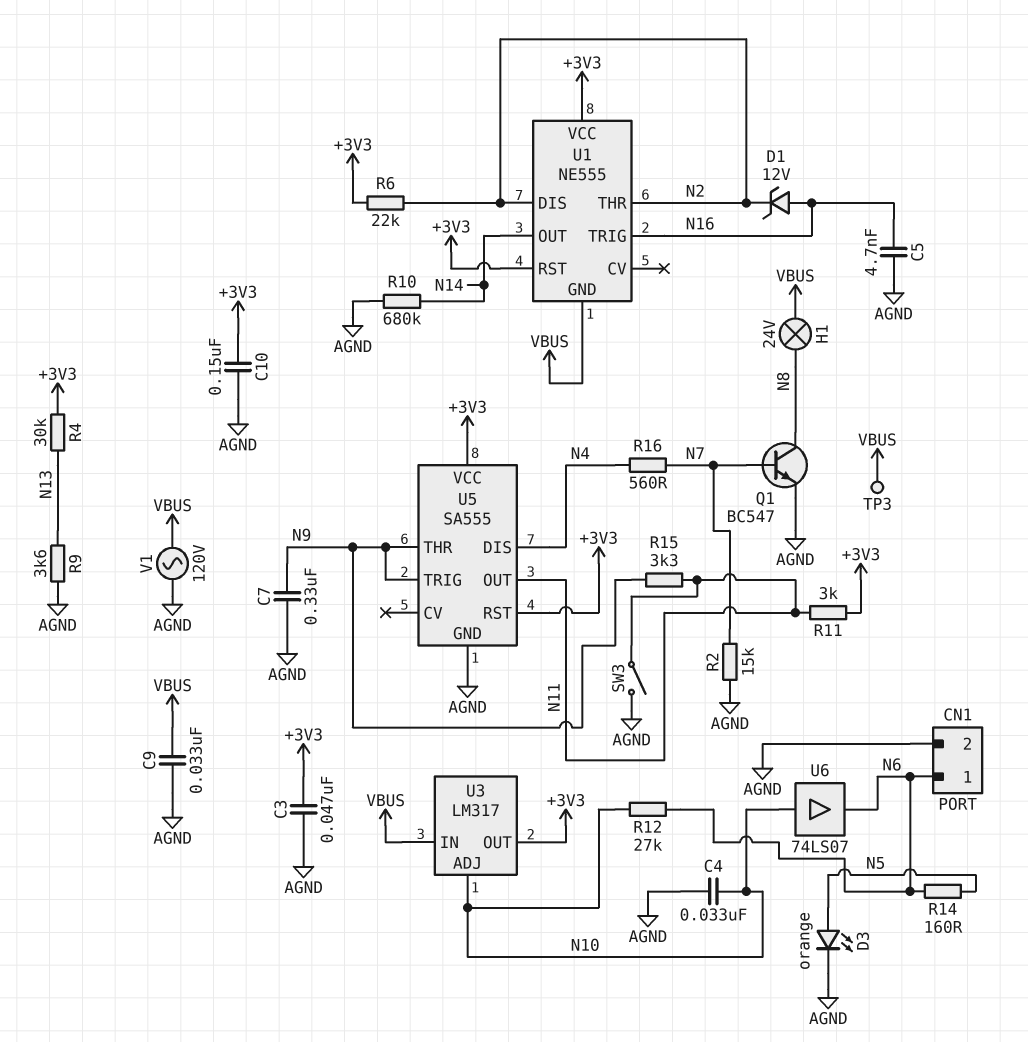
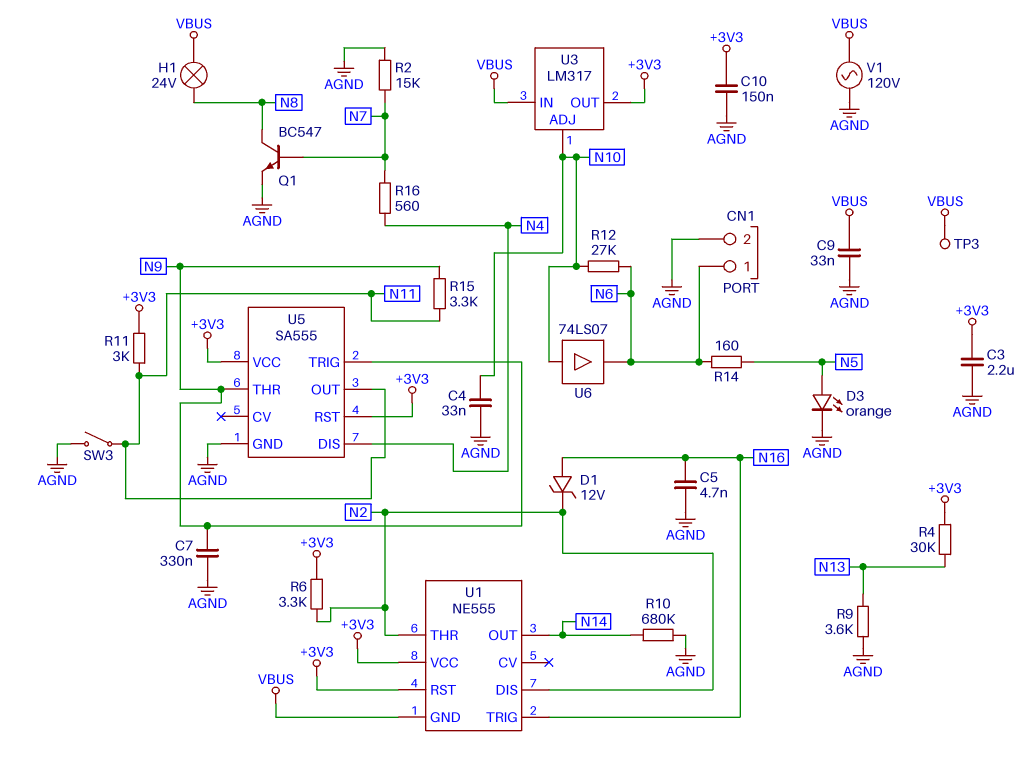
C3: 47nF (+3V3, AGND) -> 2.2uF (+3V3, AGND)
R6: 22k (+3V3, N2) -> 3.3k (+3V3, N2)

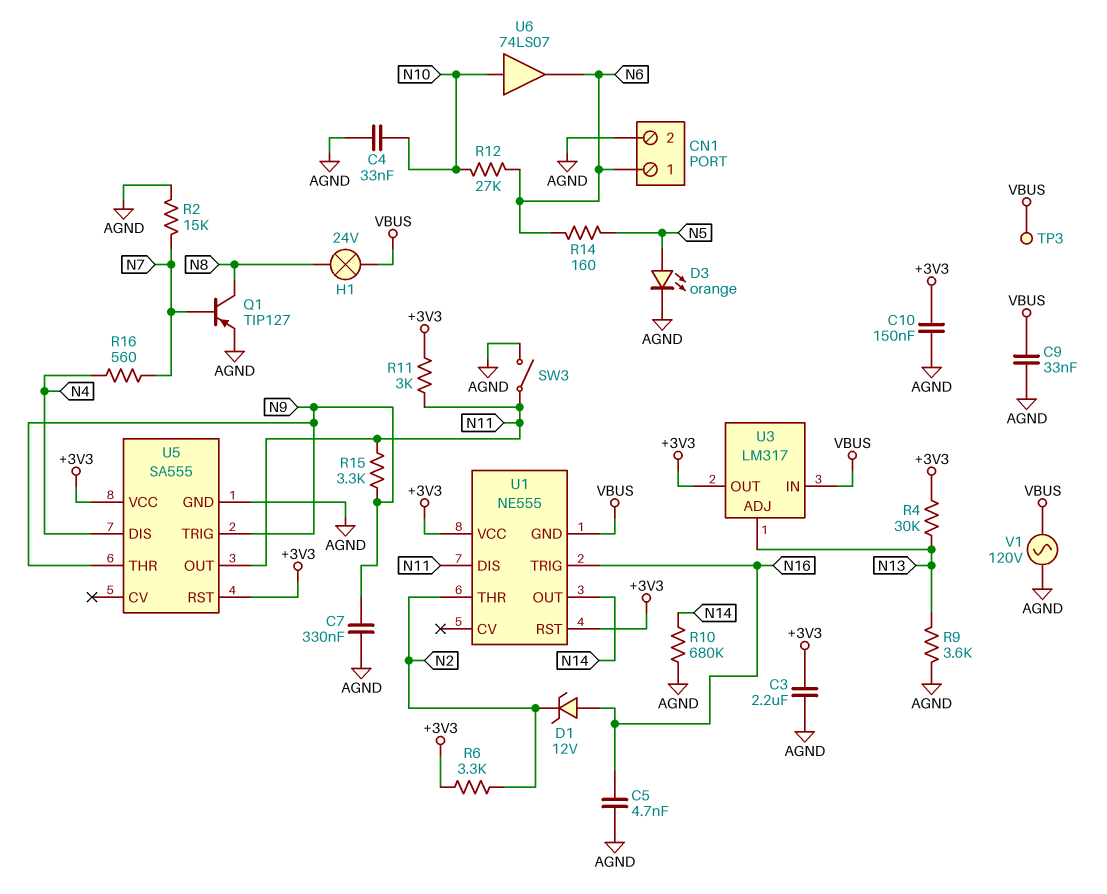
Q1: NPN BC547 (B N7, C N8, E AGND) -> PNP TIP127 (B N7, C N8, E AGND)
U1 pin DIS: N2 -> N11
U3 pin ADJ: N10 -> N13

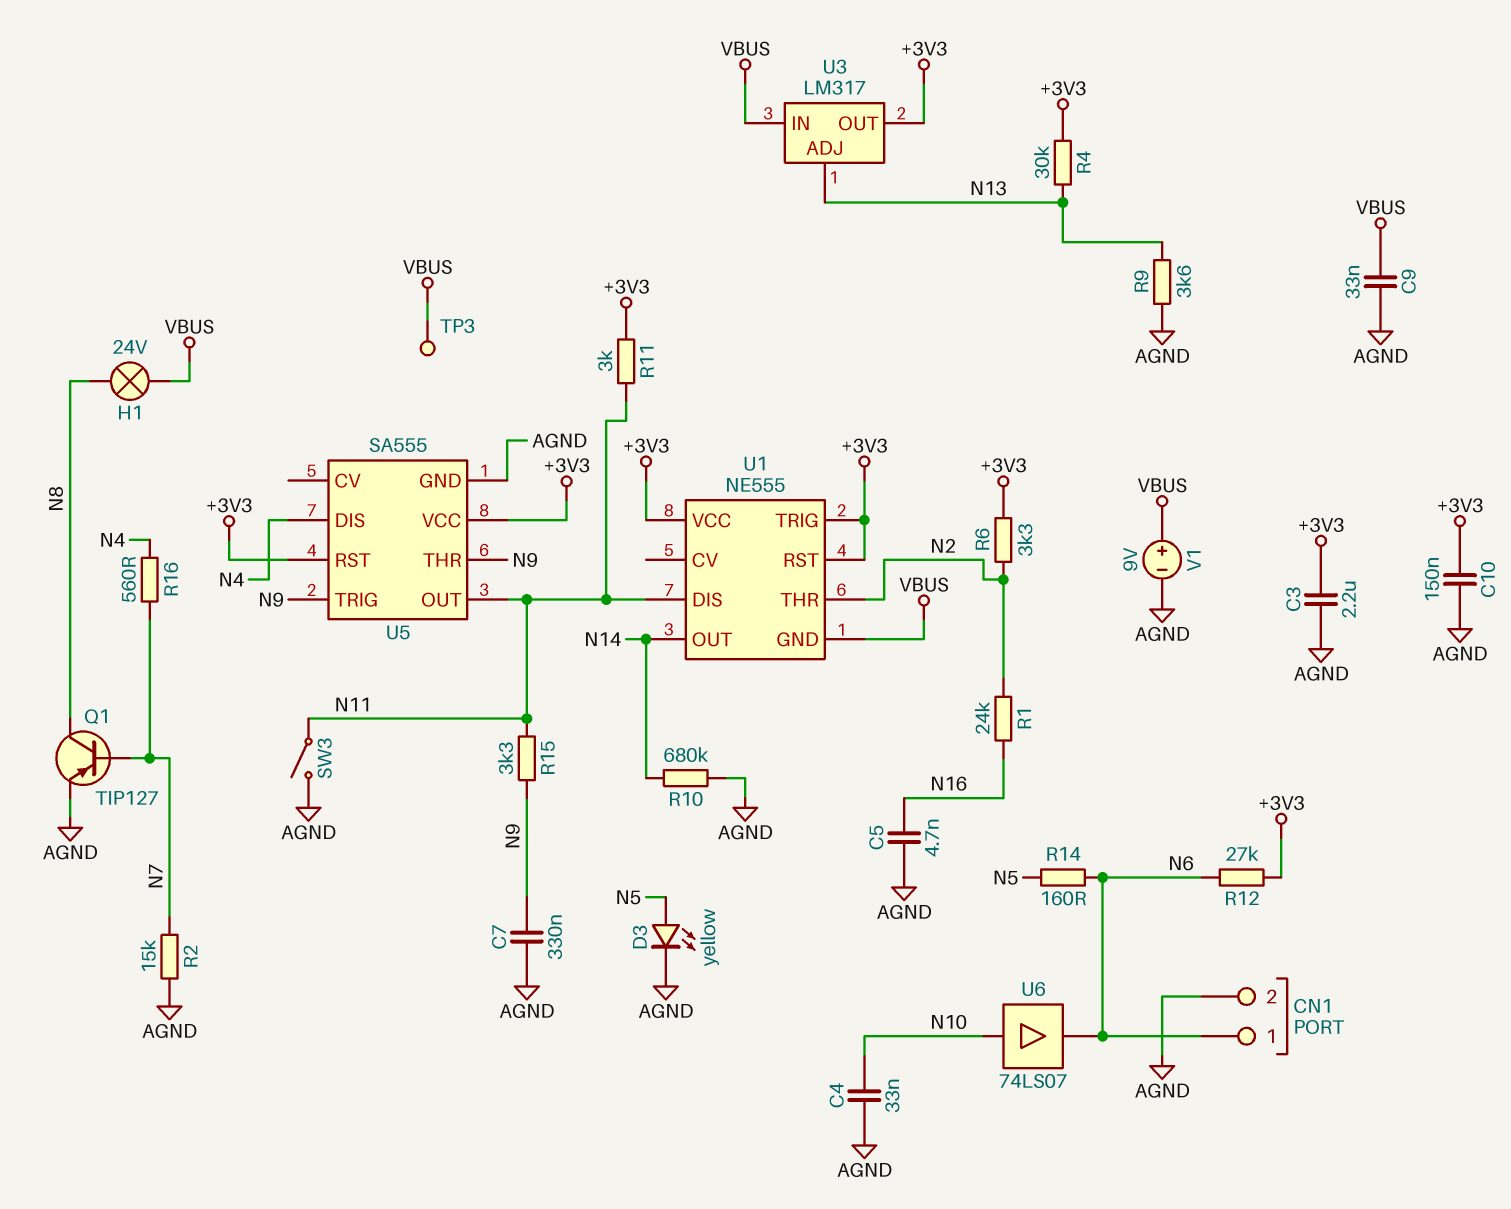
D1: zener 12V (A N16, K N2) -> none
D3: LED orange (A N5, K AGND) -> LED yellow (A N5, K AGND)
R1: none -> 24k (N2, N16)
R12: 27k (N6, N10) -> 27k (+3V3, N6)
U1 pin TRIG: N16 -> +3V3
V1: AC 120V (AGND, VBUS) -> 9V (plus VBUS, minus AGND)

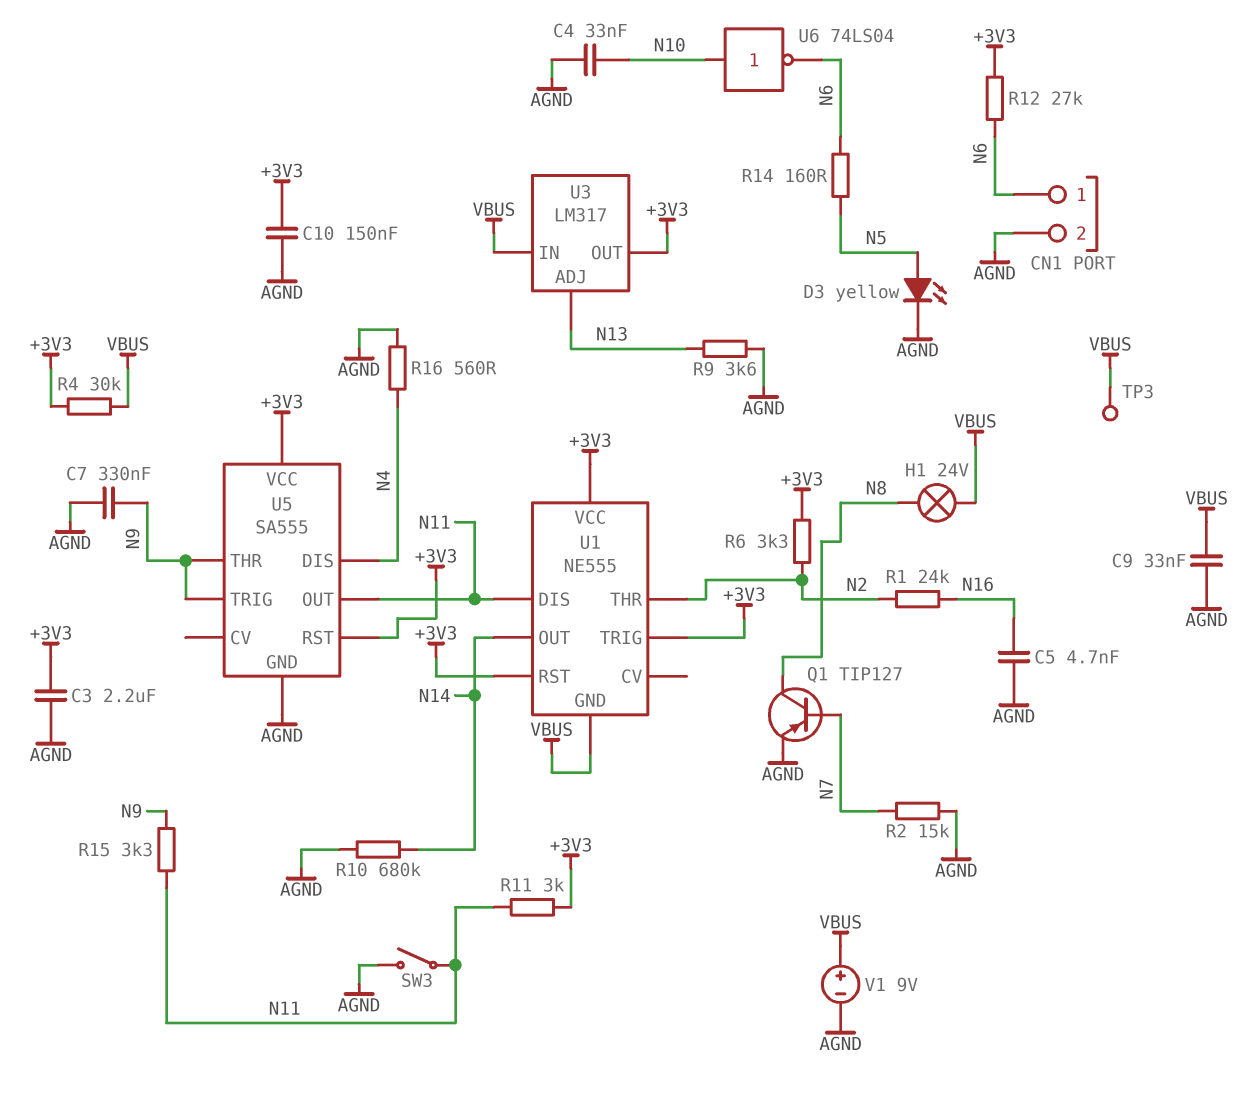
R4: 30k (+3V3, N13) -> 30k (+3V3, VBUS)
R16: 560 (N4, N7) -> 560 (AGND, N4)
U6: buffer 74LS07 (in N10, out N6) -> NOT 74LS04 (in N10, out N6)

